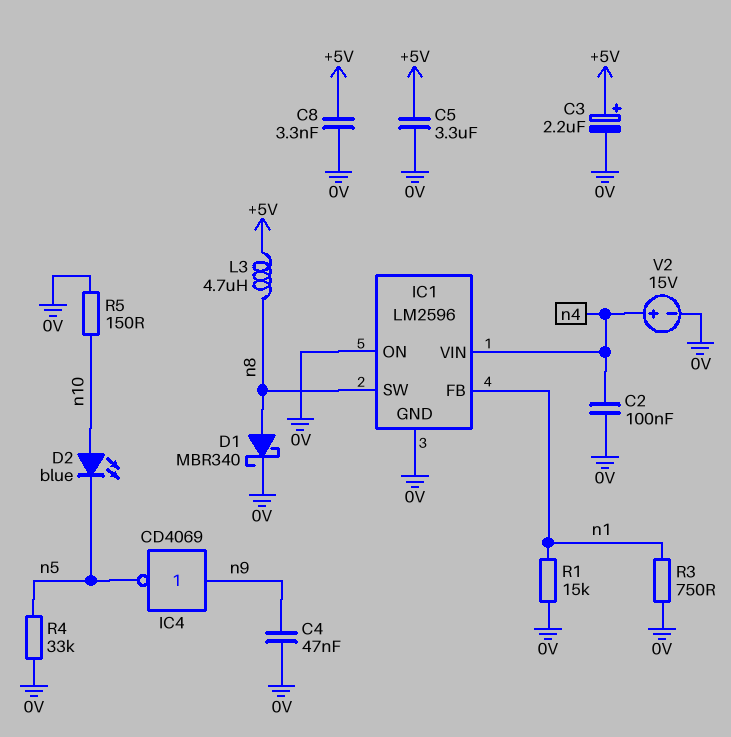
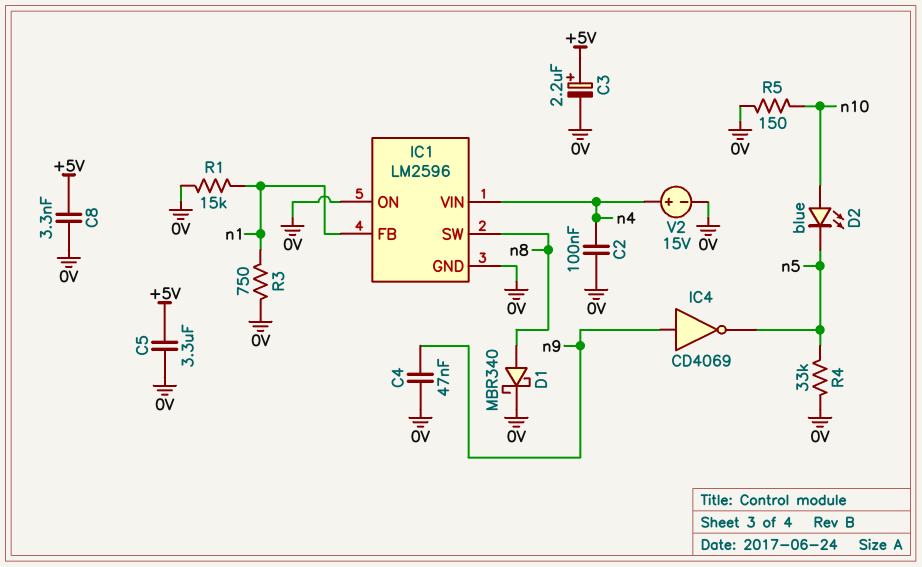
L3: 4.7uH (+5V, n8) -> none

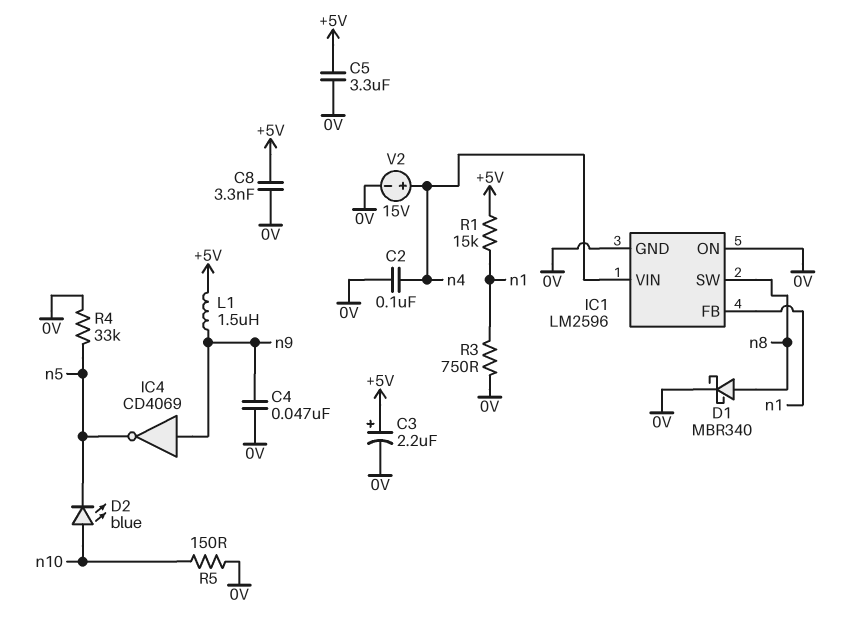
L1: none -> 1.5uH (+5V, n9)
R1: 15k (0V, n1) -> 15k (+5V, n1)

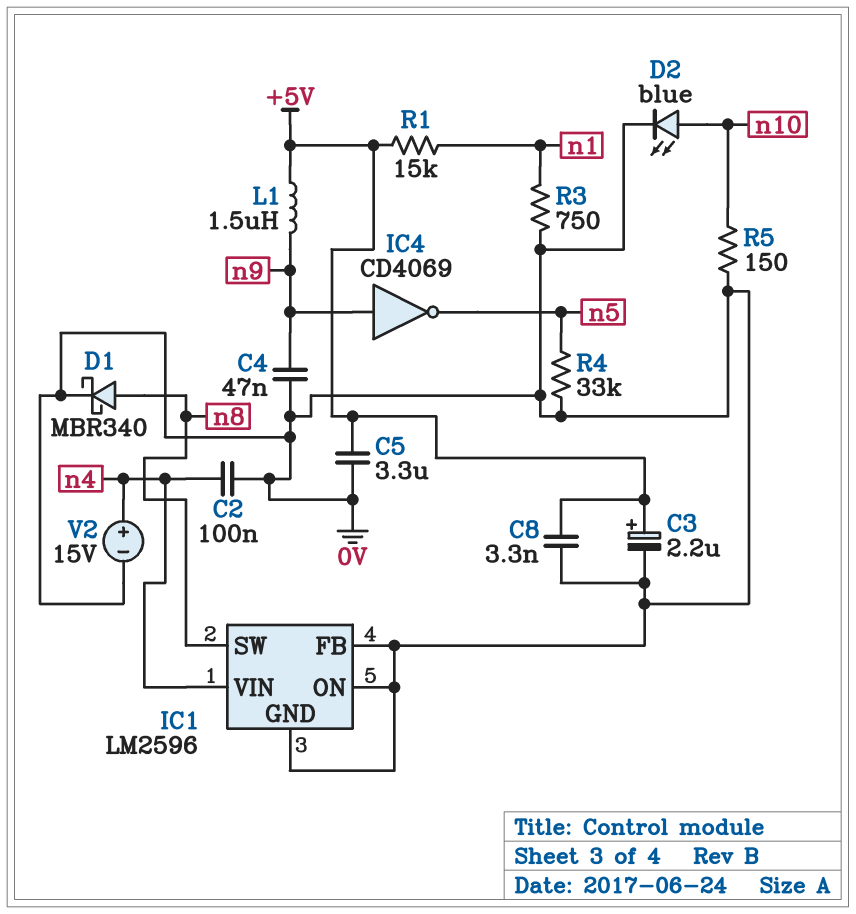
D2: LED blue (A n10, K n5) -> LED blue (A n10, K 0V)
IC1 pin FB: n1 -> 0V

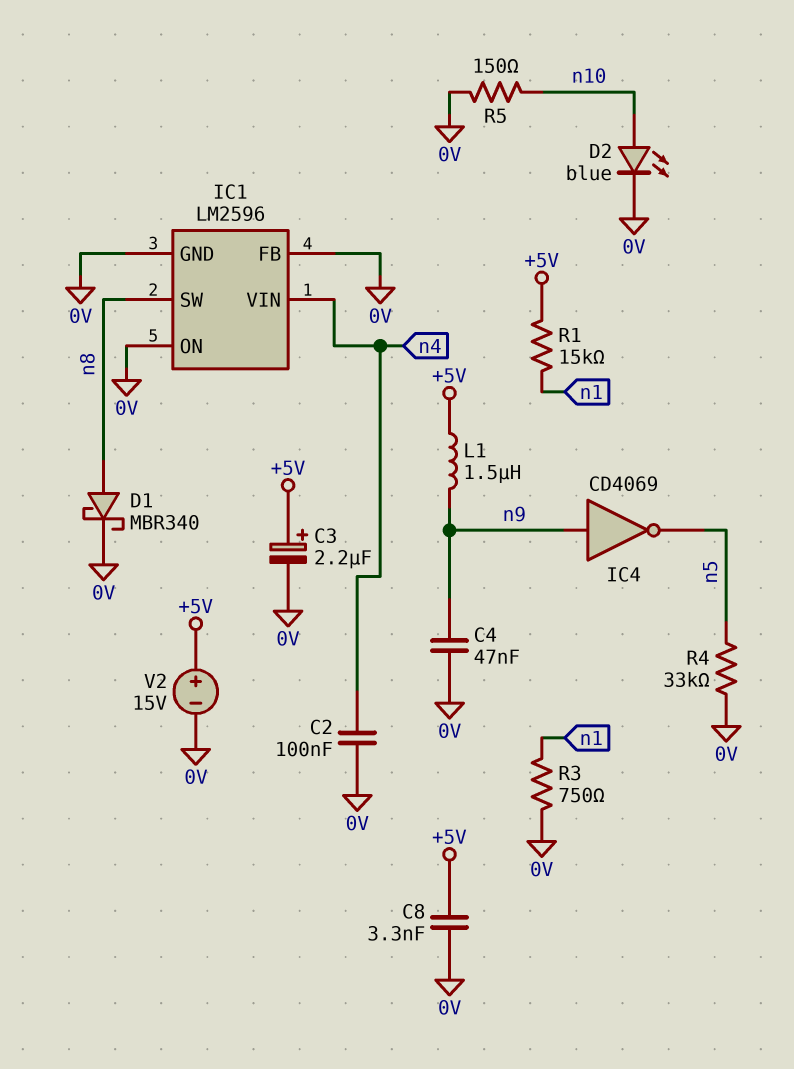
C5: 3.3uF (+5V, 0V) -> none
V2: 15V (plus n4, minus 0V) -> 15V (plus +5V, minus 0V)

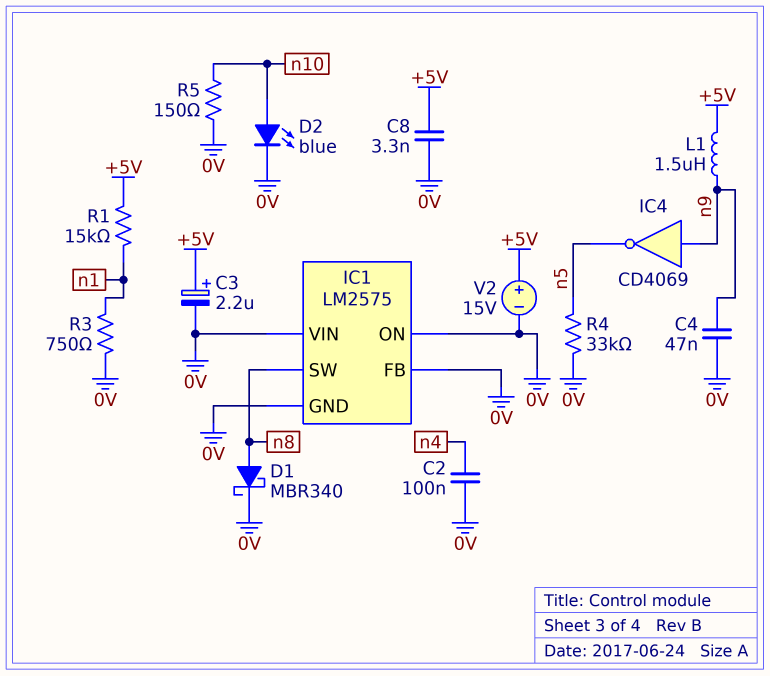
IC1: LM2596 -> LM2575
IC1 pin VIN: n4 -> 0V

